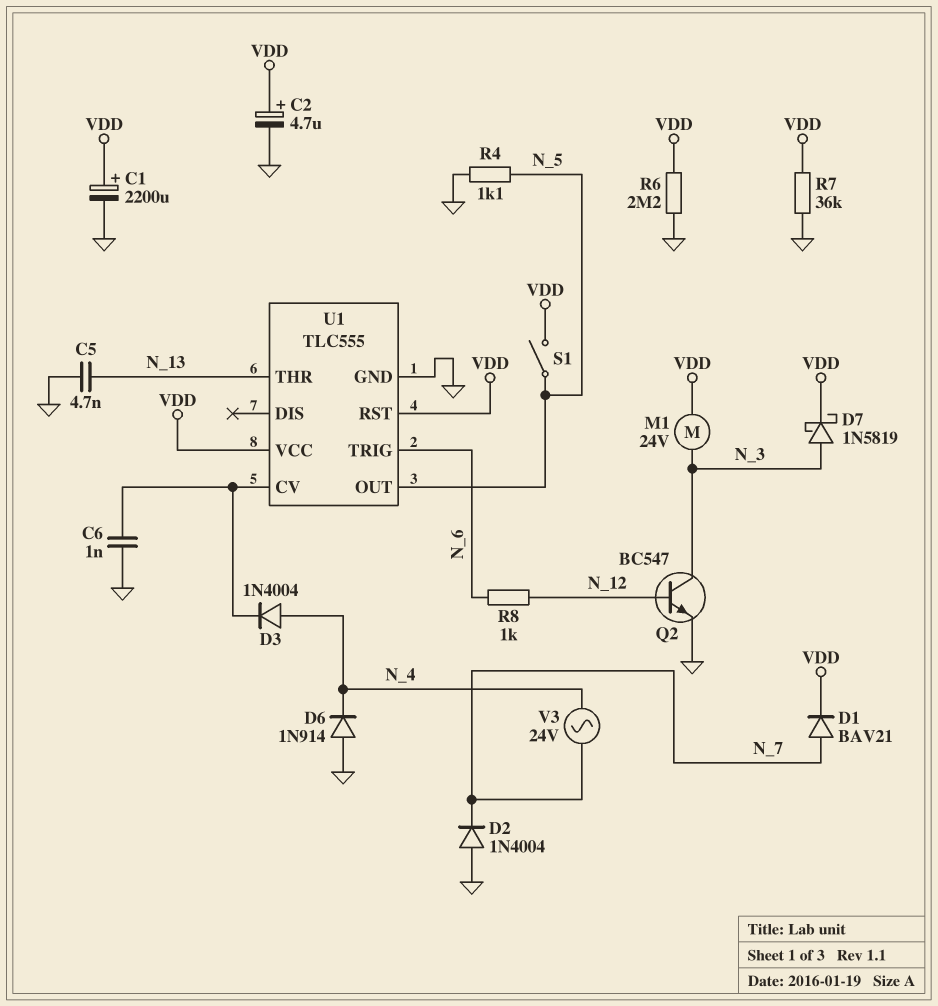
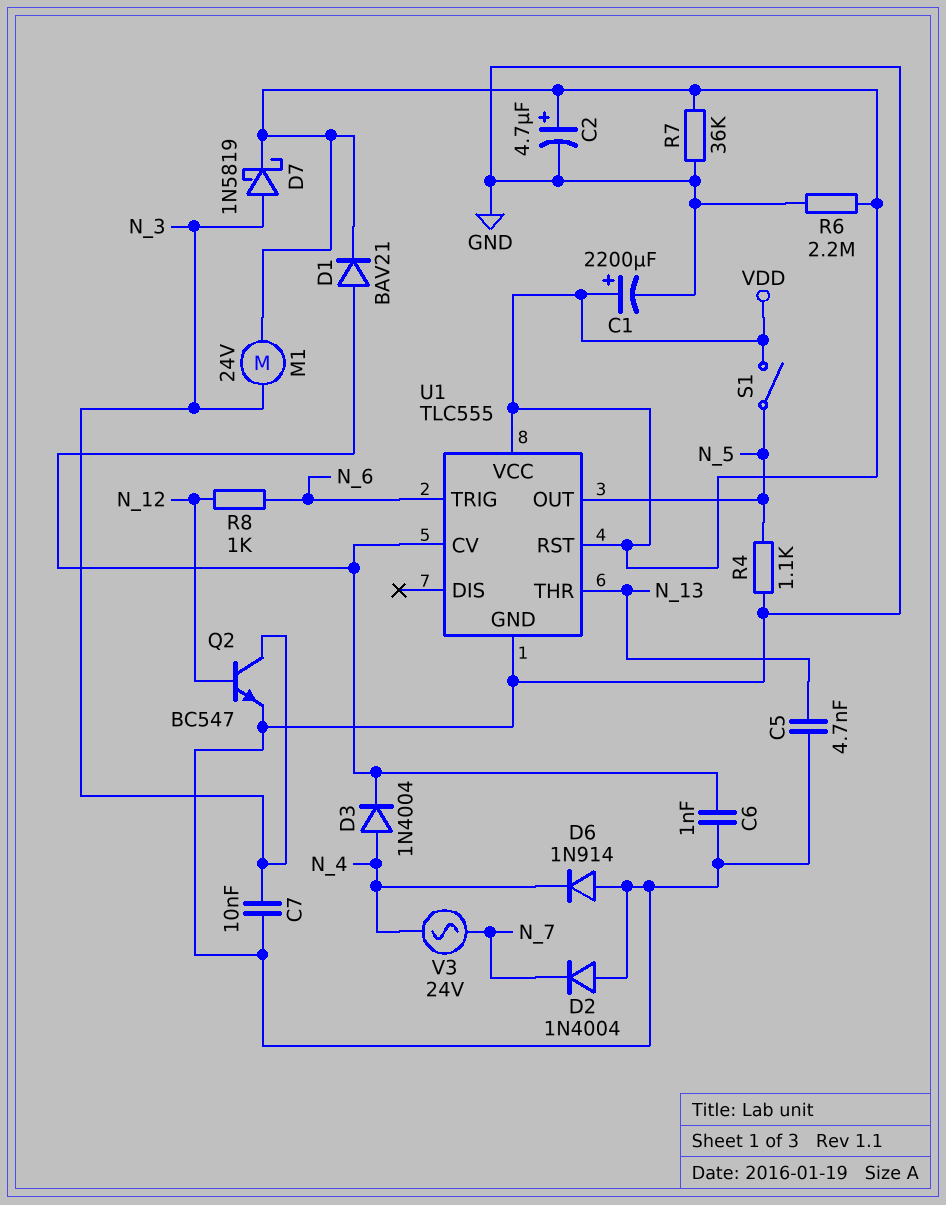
C7: none -> 10nF (GND, N_3)
D1: diode BAV21 (A N_7, K VDD) -> diode BAV21 (A U1/CV, K VDD)

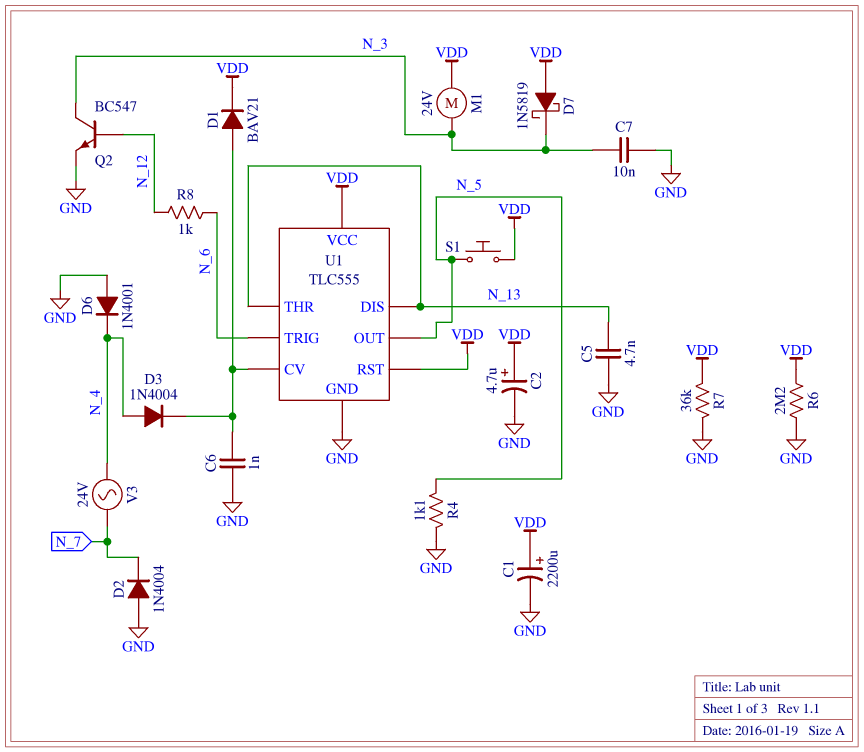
D6: diode 1N914 (A GND, K N_4) -> diode 1N4001 (A GND, K N_4)
D7: schottky 1N5819 (A N_3, K VDD) -> schottky 1N5819 (A VDD, K N_3)
S1: switch (N_5, VDD) -> button (N_5, VDD)
U1 pin DIS: none -> N_13

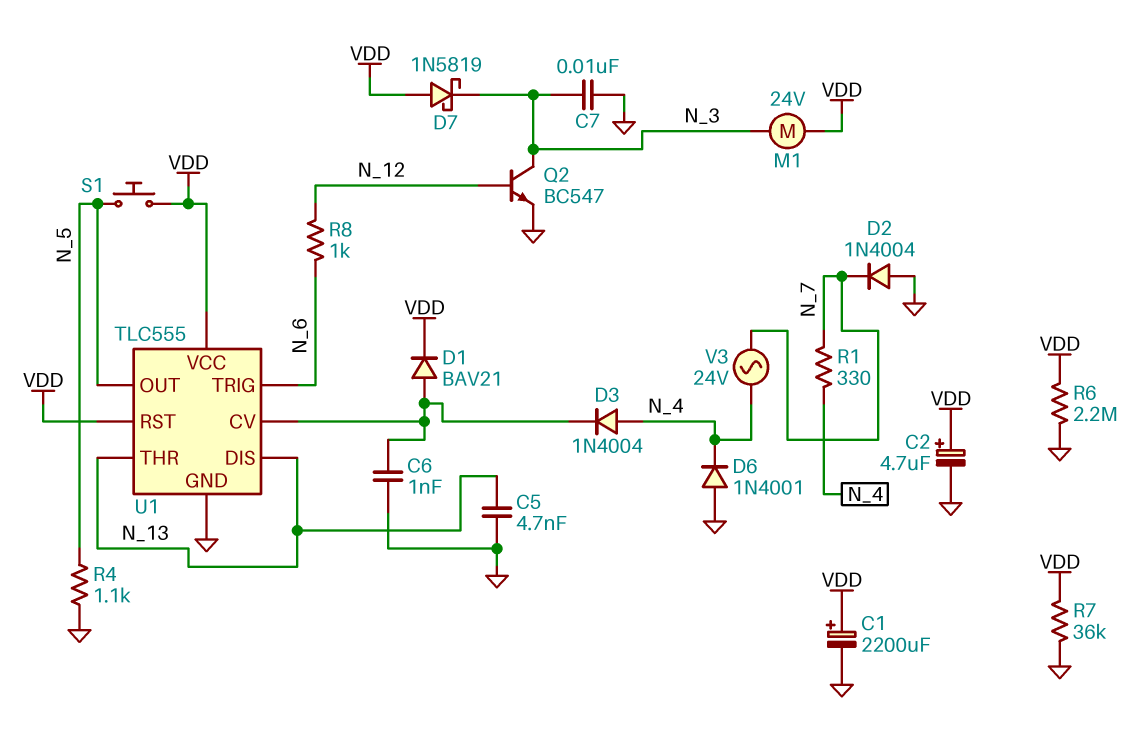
R1: none -> 330 (N_4, N_7)

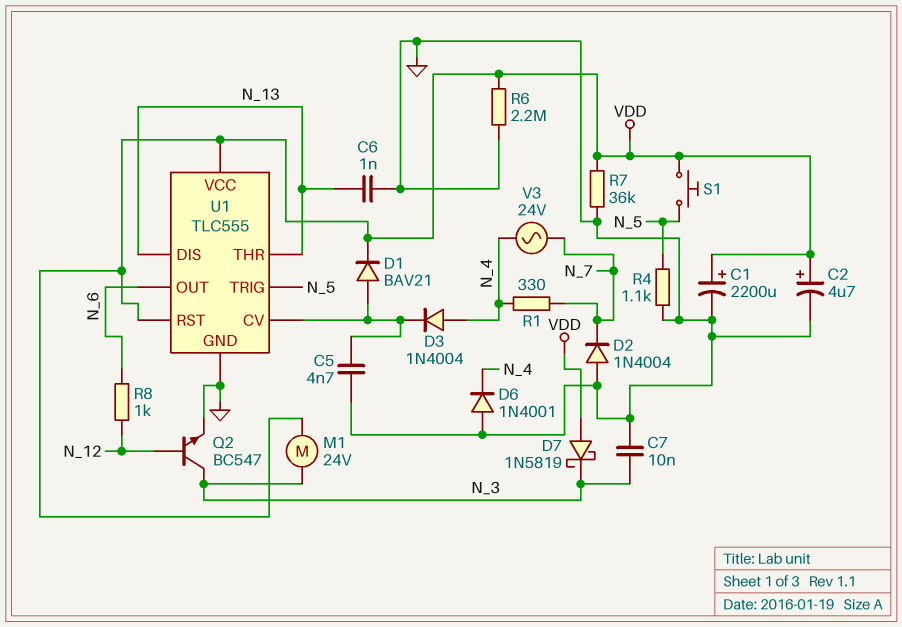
C5: 4.7nF (GND, N_13) -> 4.7nF (GND, U1/CV)
C6: 1nF (GND, U1/CV) -> 1nF (GND, N_13)
U1 pin OUT: N_5 -> N_6
U1 pin TRIG: N_6 -> N_5

